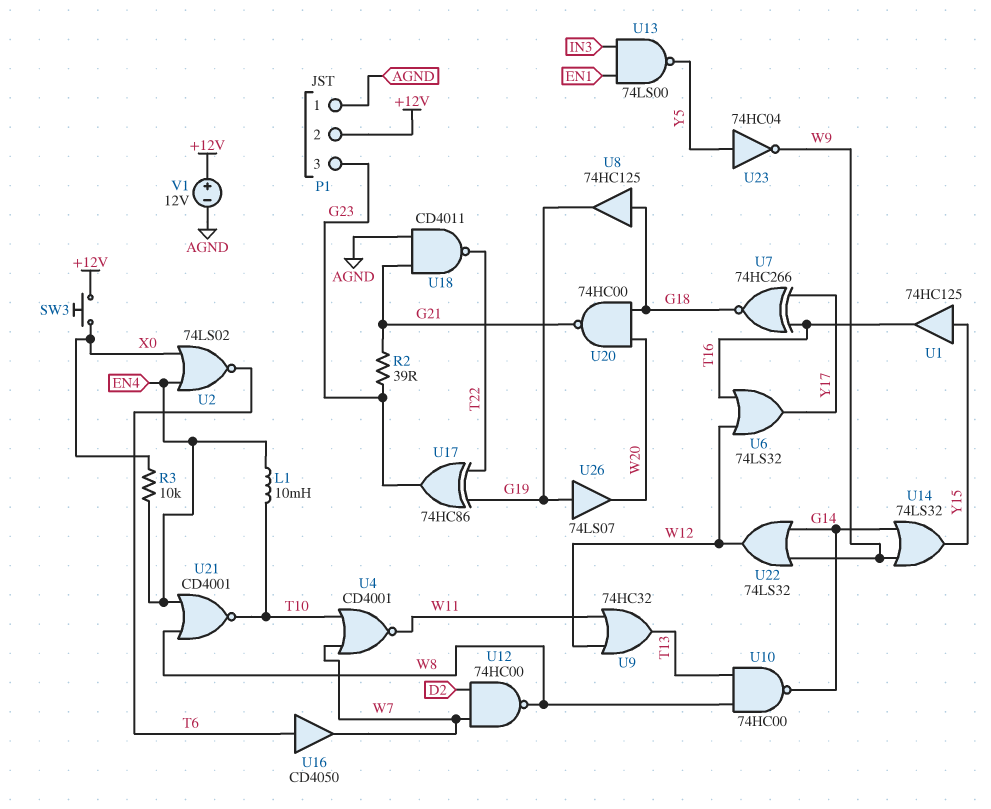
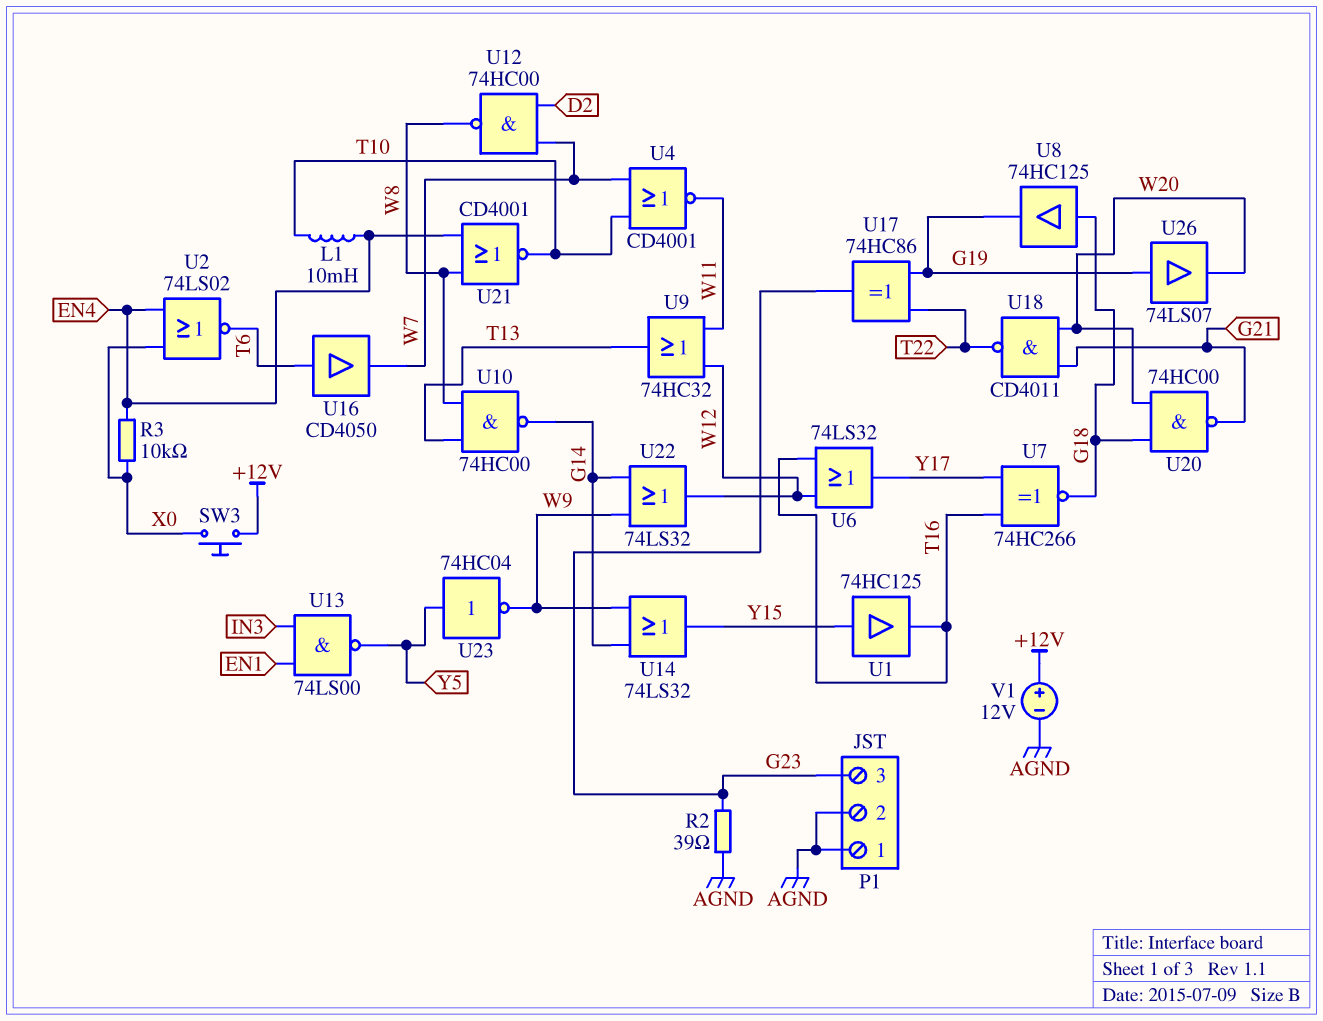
P1 pin 2: +12V -> AGND
R2: 39 (G21, G23) -> 39 (AGND, G23)
U18: NAND CD4011 (in AGND, in G21, out T22) -> NAND CD4011 (in G21, in W20, out T22)

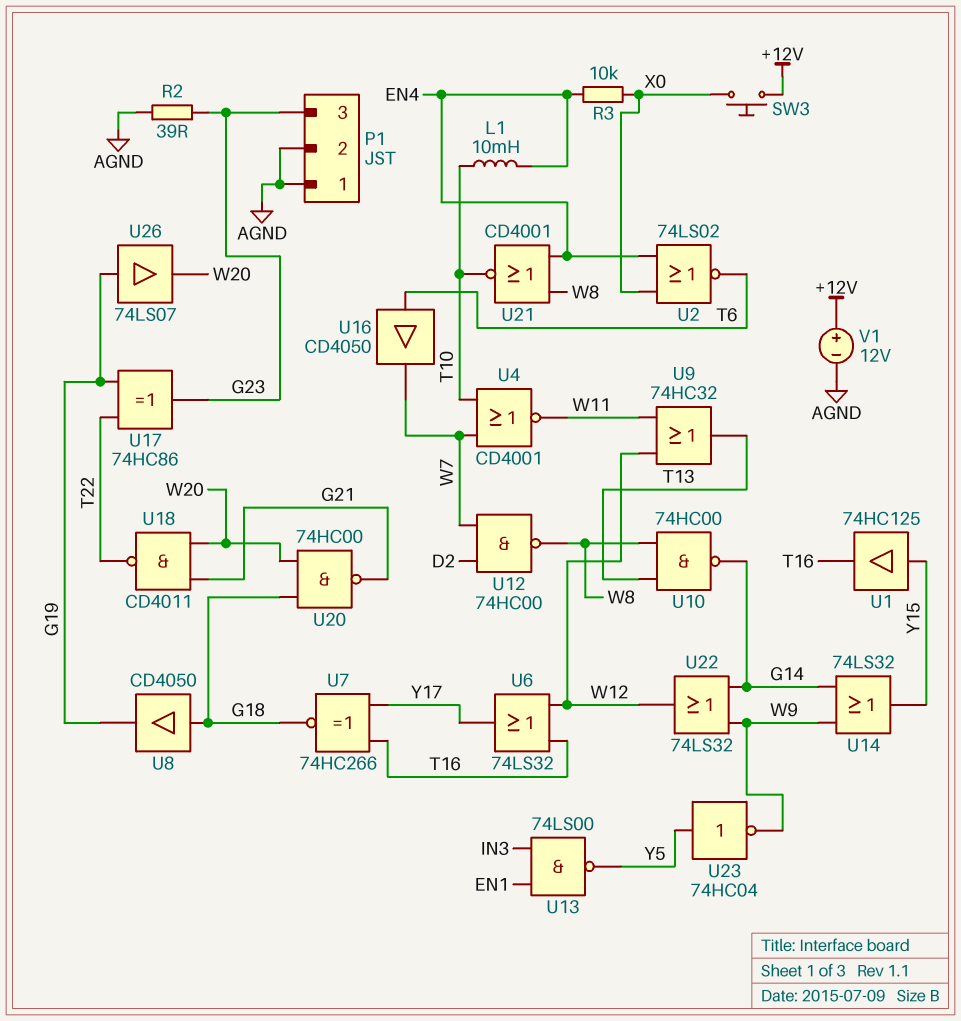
U8: buffer 74HC125 (in G18, out G19) -> buffer CD4050 (in G18, out G19)

